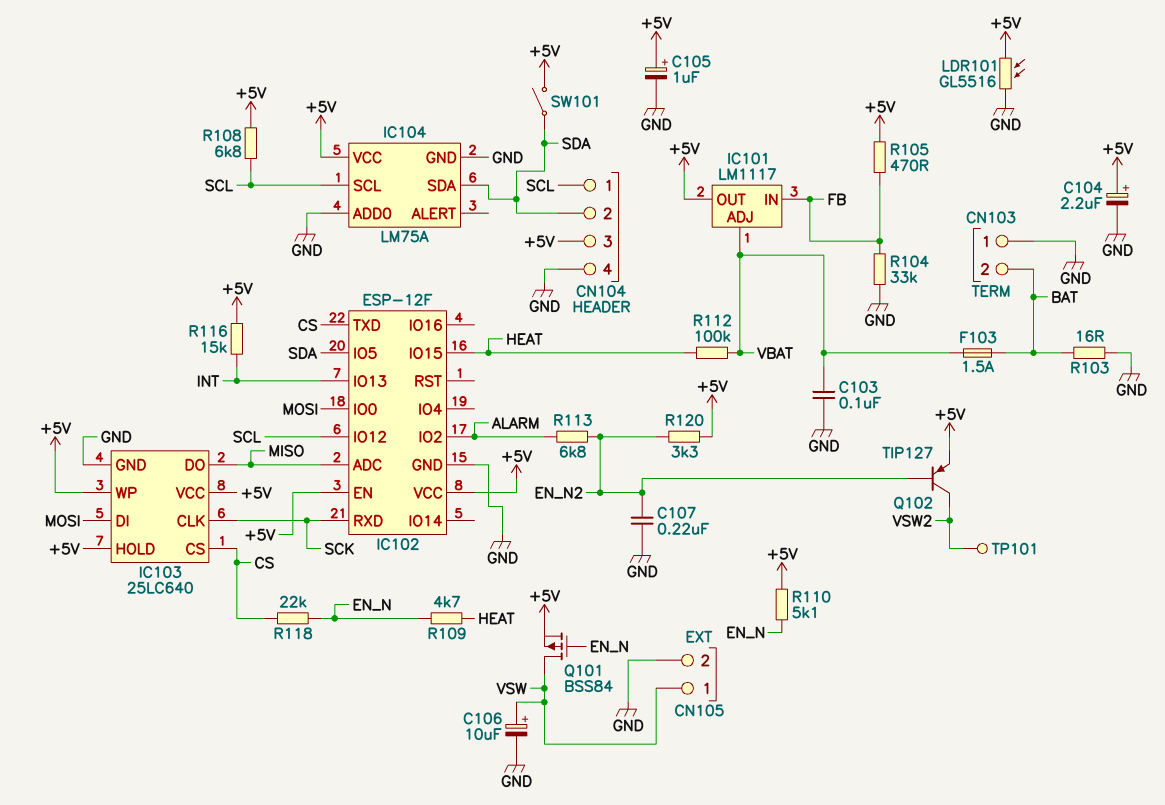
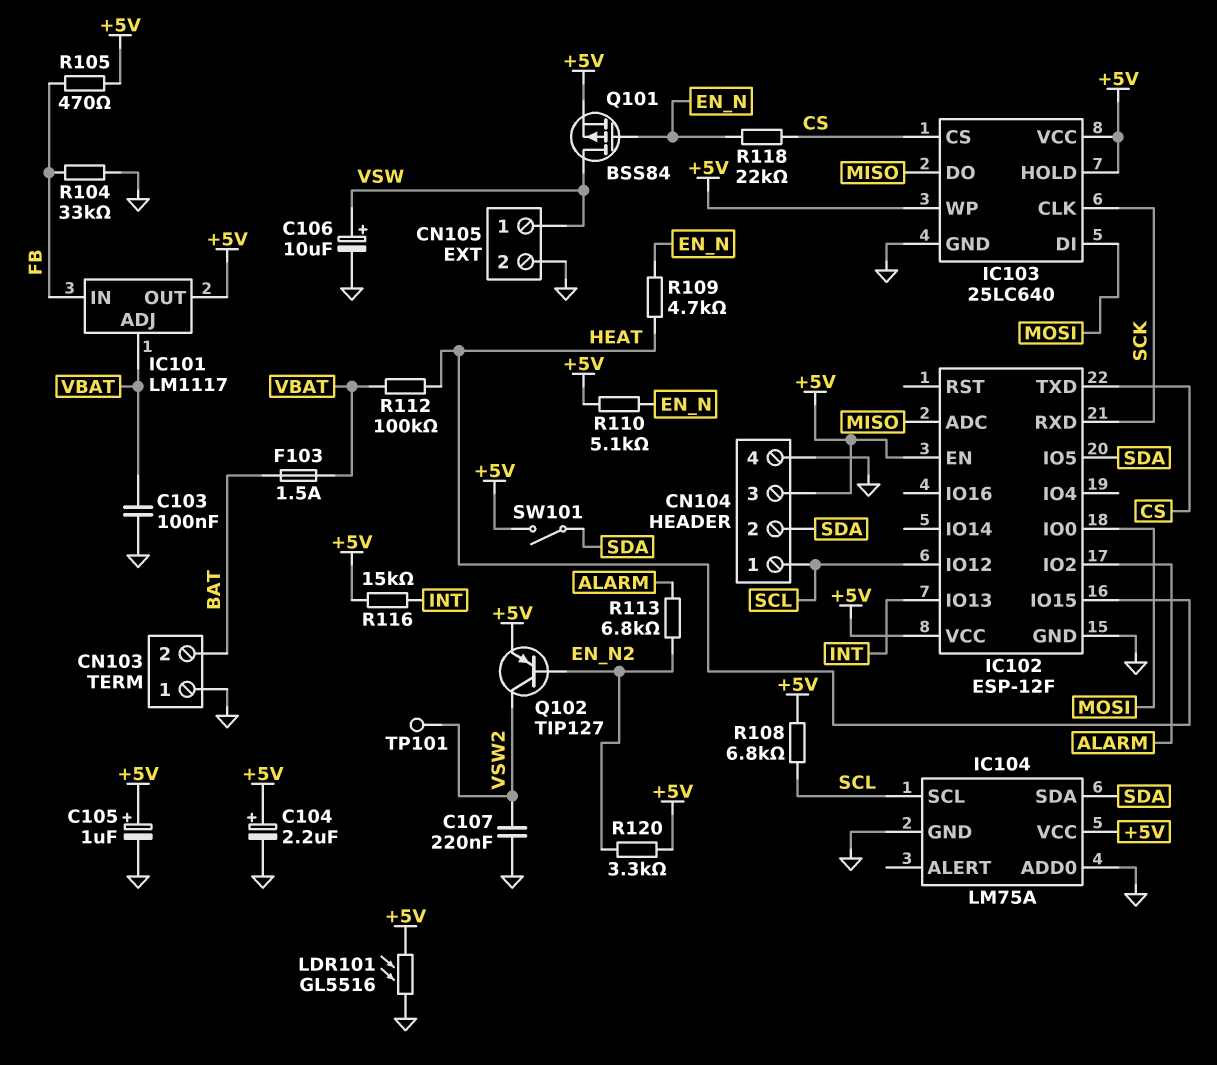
C107: 220nF (EN_N2, GND) -> 220nF (GND, VSW2)
R103: 16 (BAT, GND) -> none

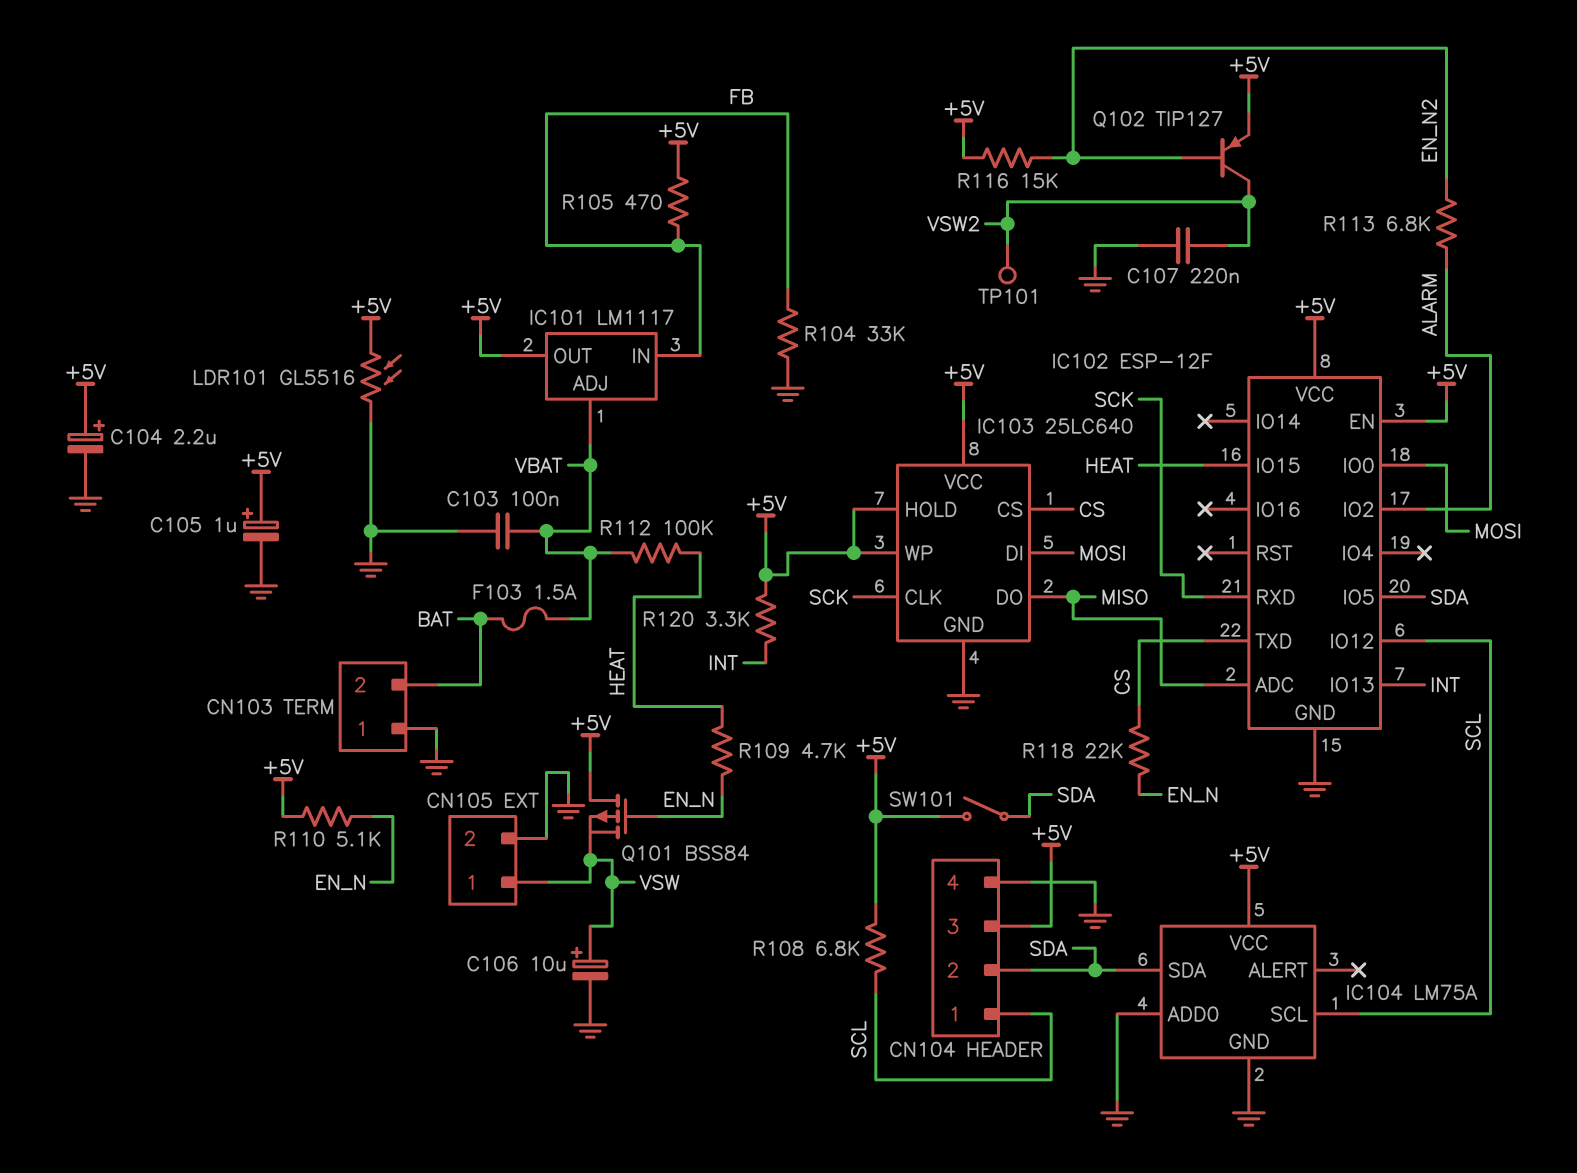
Q101: PMOS BSS84 (G EN_N, D VSW, S +5V) -> PMOS BSS84 (G EN_N, D +5V, S VSW)
R116: 15k (+5V, INT) -> 15k (+5V, EN_N2)
R120: 3.3k (+5V, EN_N2) -> 3.3k (+5V, INT)

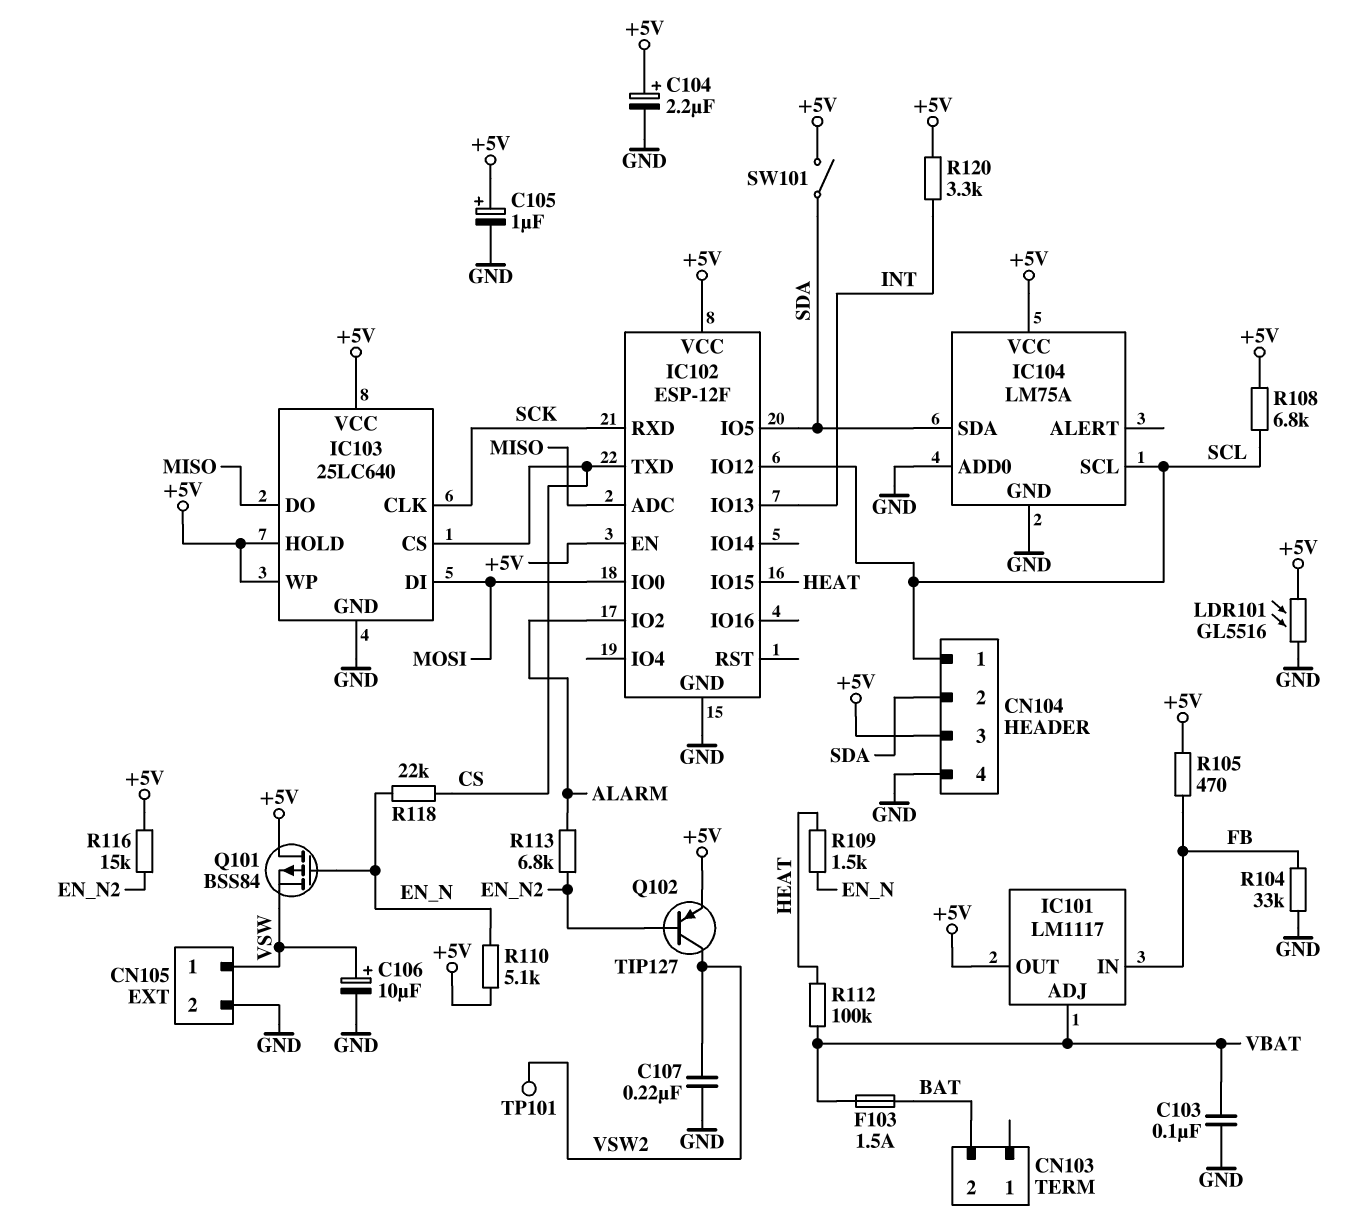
CN103 pin 1: GND -> none
R109: 4.7k (EN_N, HEAT) -> 1.5k (EN_N, HEAT)

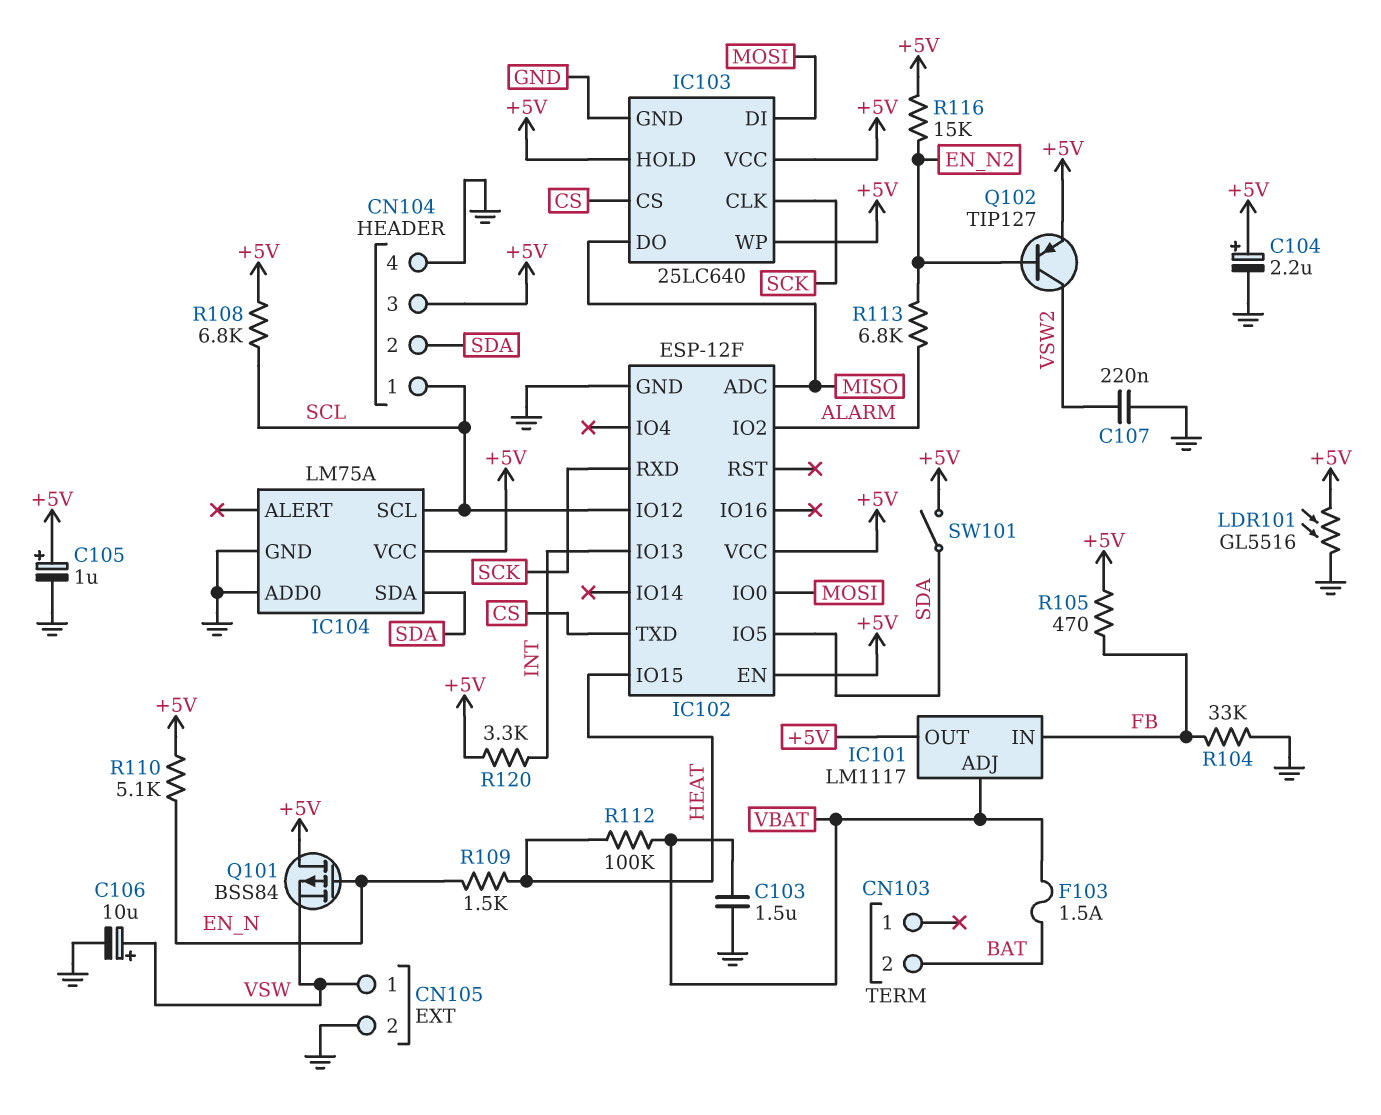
C103: 100nF (GND, VBAT) -> 1.5uF (GND, VBAT)
R118: 22k (CS, EN_N) -> none
TP101: test point (VSW2) -> none

